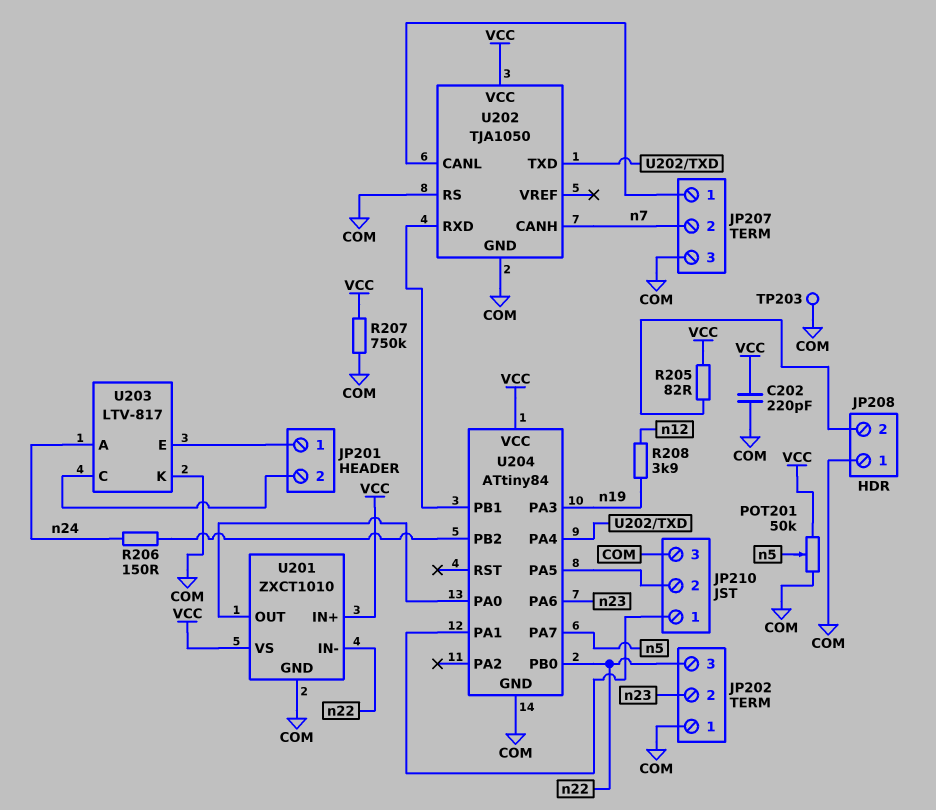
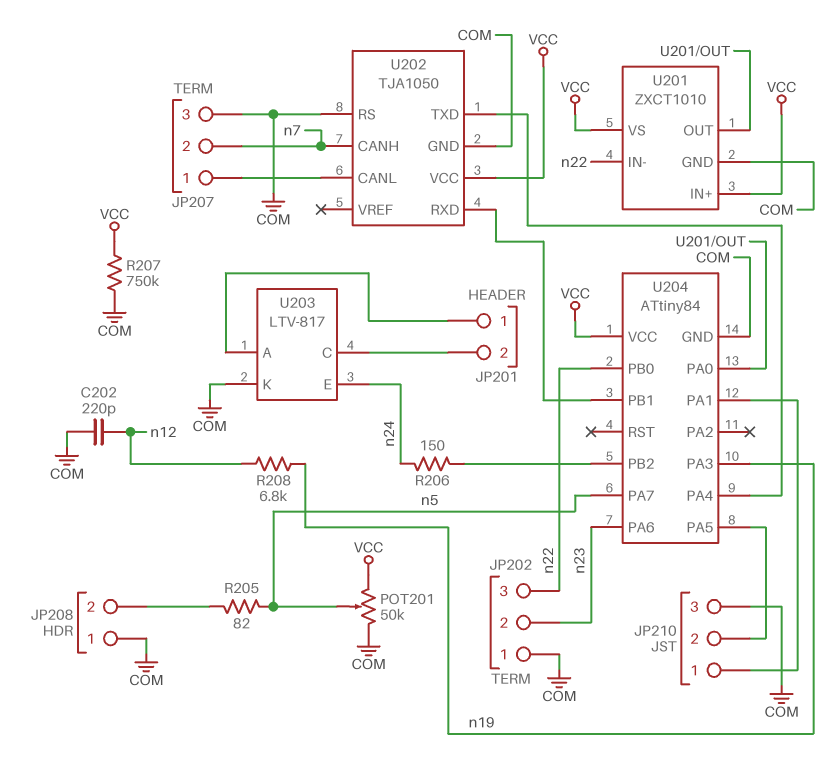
C202: 220pF (COM, VCC) -> 220pF (COM, n12)
R205: 82 (JP208/2, VCC) -> 82 (JP208/2, n5)
R208: 3.9k (n12, n19) -> 6.8k (n12, n19)
TP203: test point (COM) -> none
U203 pin A: n24 -> JP201/1
U203 pin E: JP201/1 -> n24

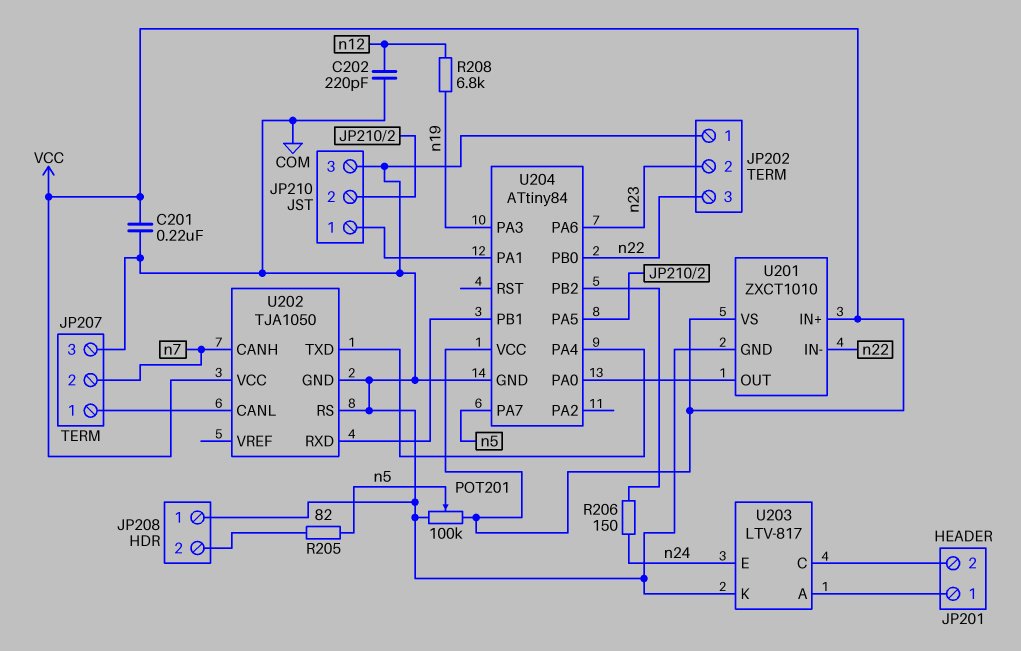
C201: none -> 220nF (COM, VCC)
POT201: 50k (COM, VCC, wiper n5) -> 100k (COM, VCC, wiper n5)
R207: 750k (COM, VCC) -> none

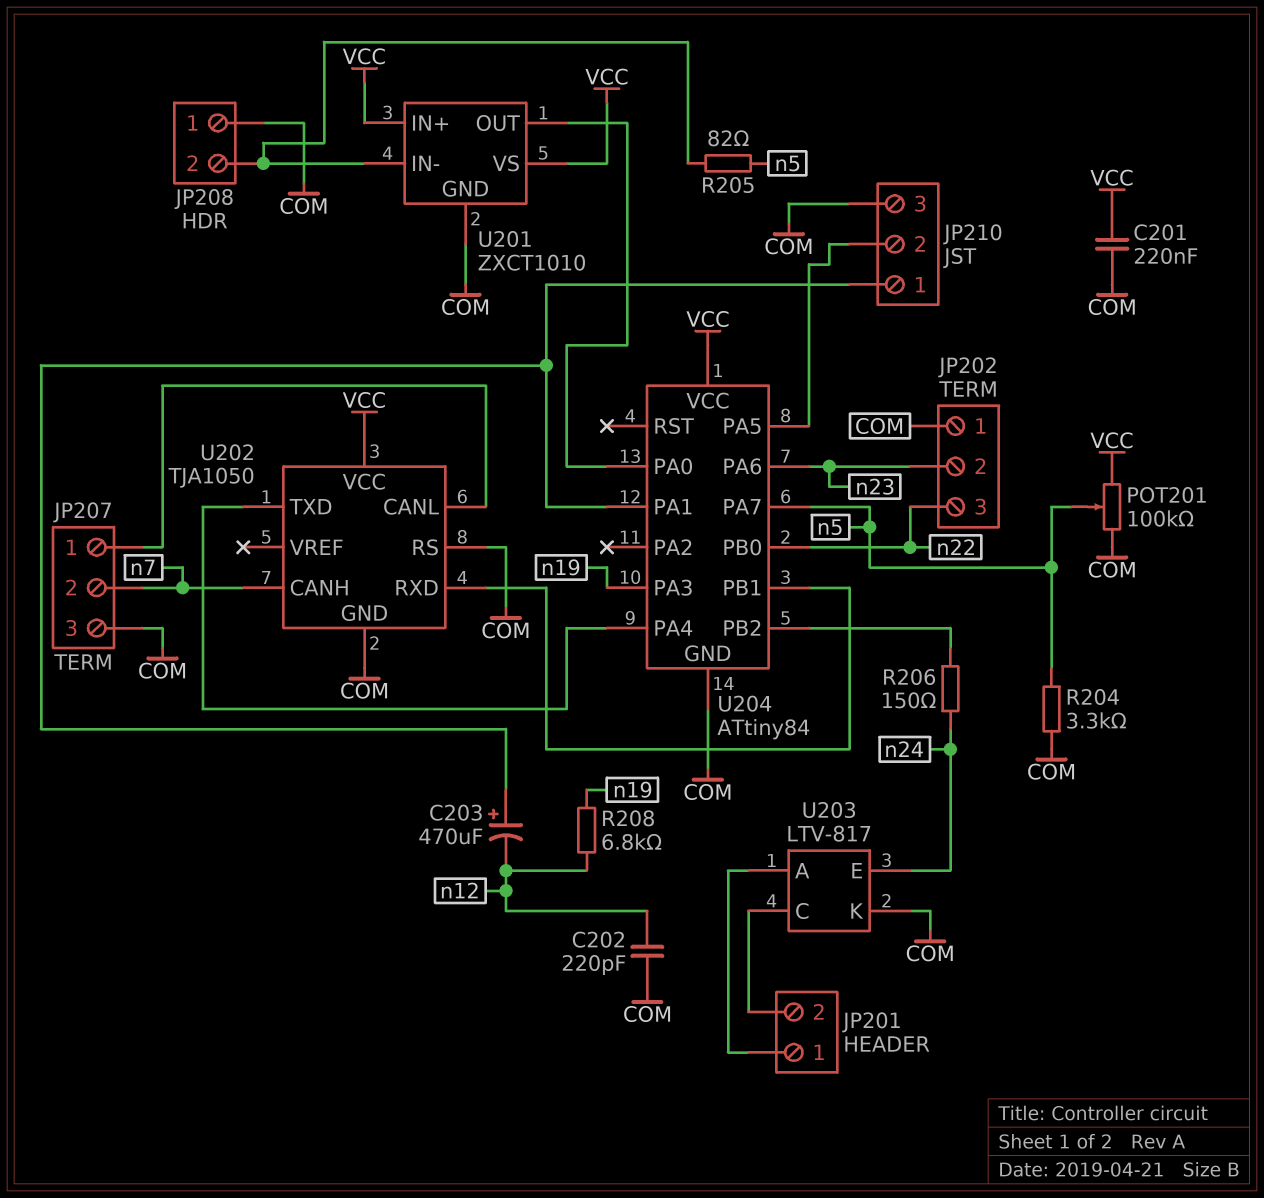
C203: none -> 470uF (plus JP210/1, minus n12)
R204: none -> 3.3k (COM, n5)
U201 pin IN-: n22 -> JP208/2

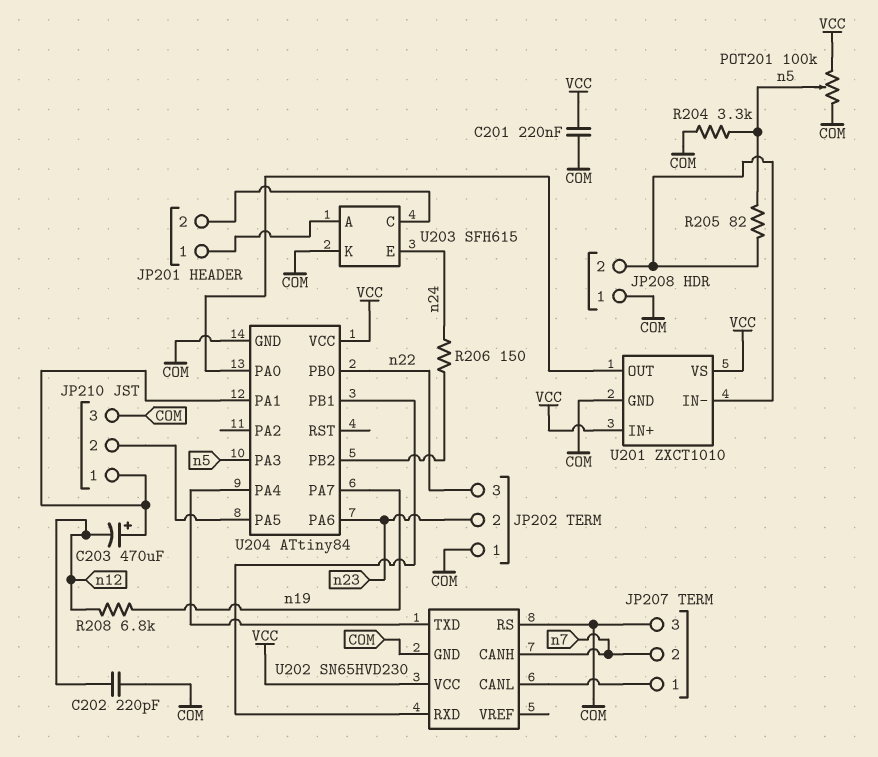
U202: TJA1050 -> SN65HVD230
U203: LTV-817 -> SFH615
U204 pin PA3: n19 -> n5
U204 pin PA7: n5 -> n19

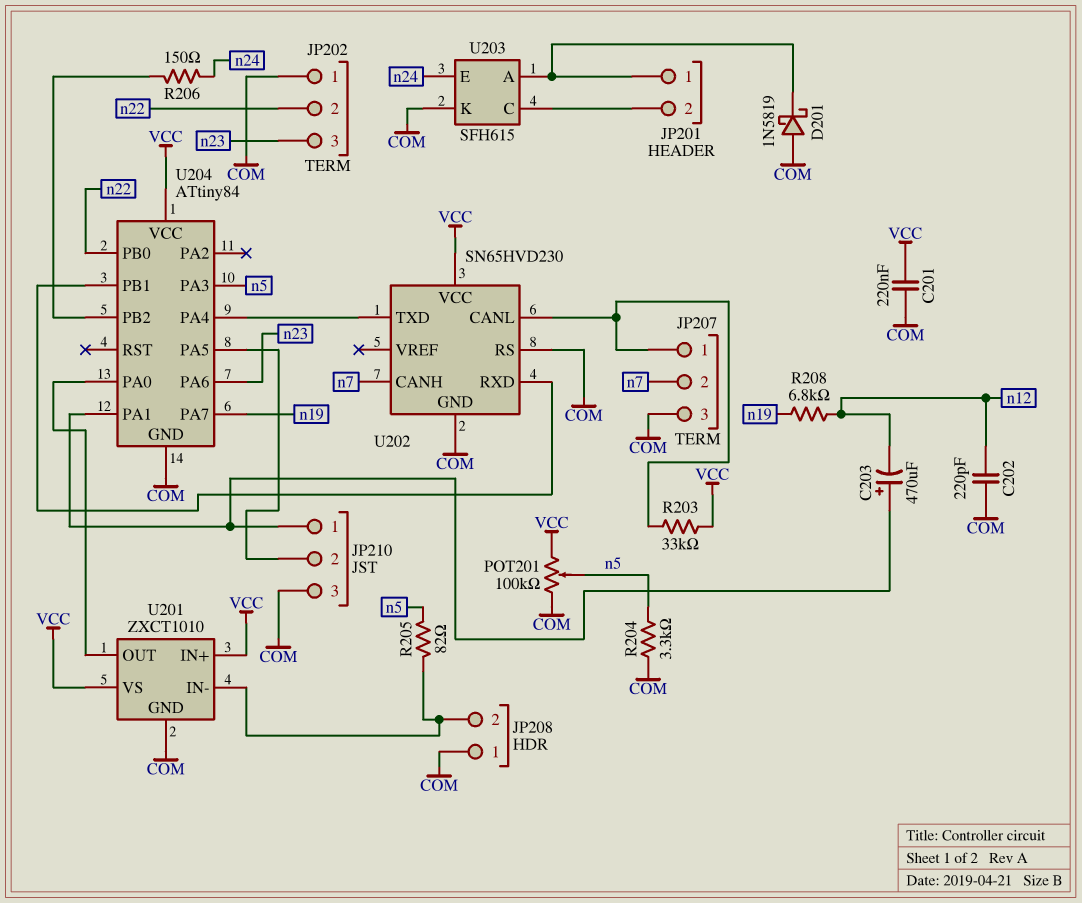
D201: none -> schottky 1N5819 (A COM, K JP201/1)
JP202 pin 2: n23 -> n22
JP202 pin 3: n22 -> n23
R203: none -> 33k (JP207/1, VCC)

